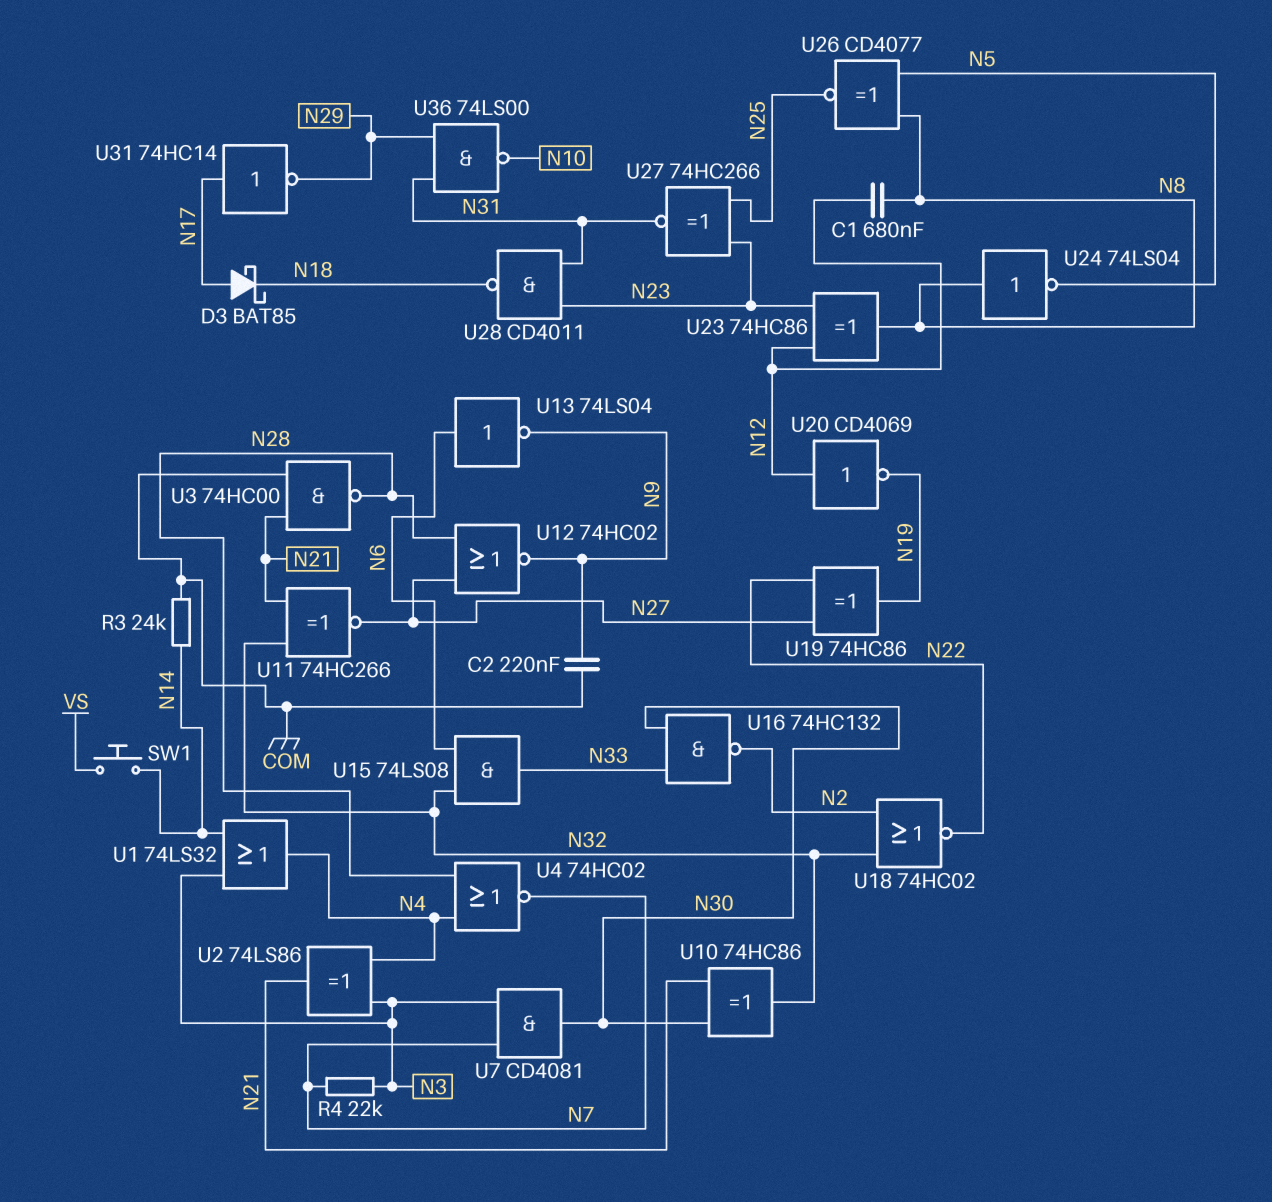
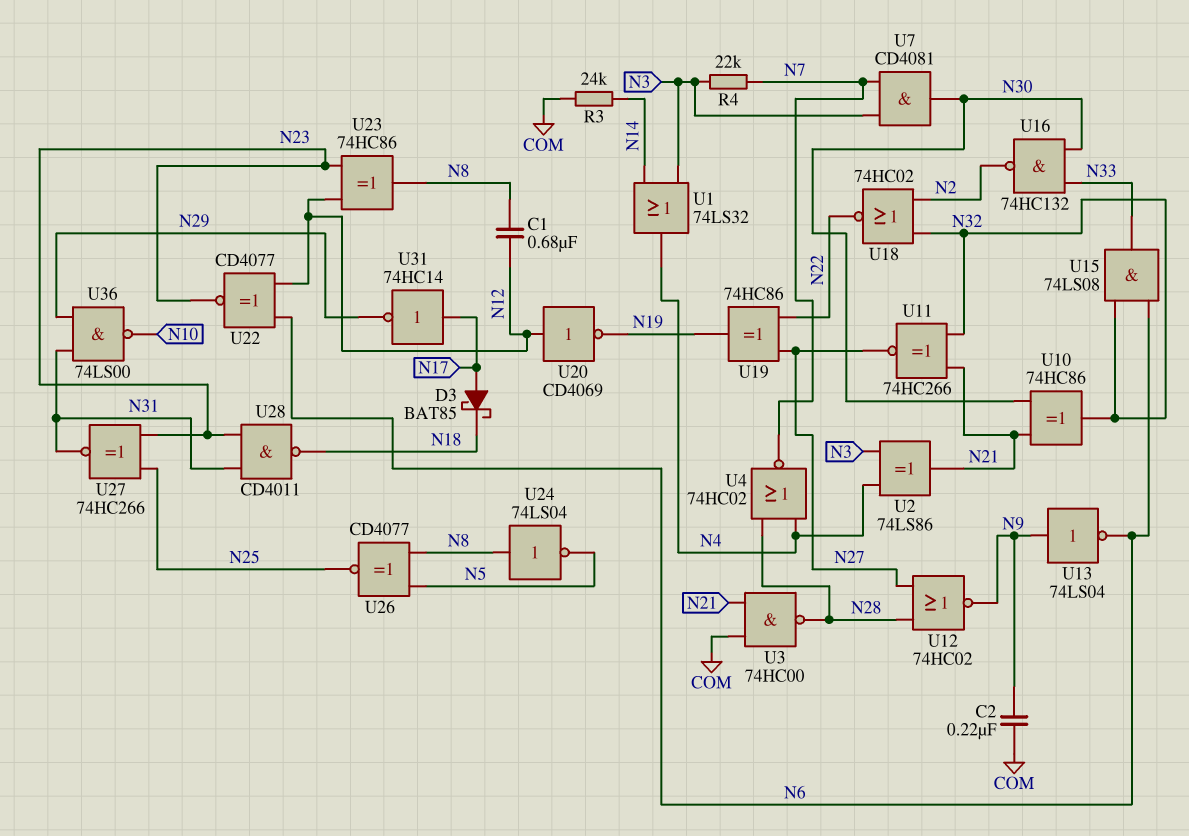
SW1: button (N14, VS) -> none
U13: NOT 74LS04 (in N6, out N9) -> NOT 74LS04 (in N9, out N6)
U22: none -> XNOR CD4077 (in N6, in N12, out N23)

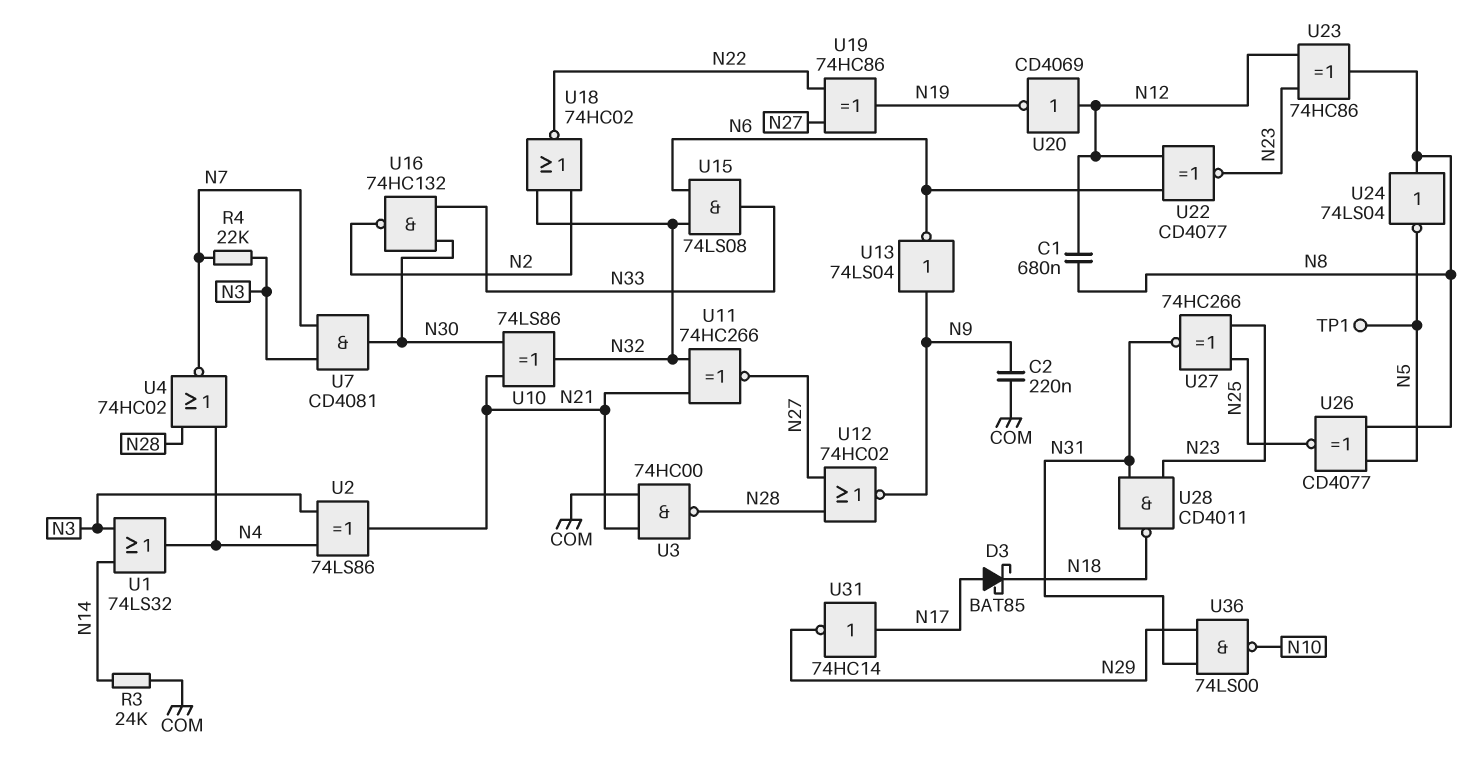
TP1: none -> test point (N5)
U10: XOR 74HC86 (in N21, in N30, out N32) -> XOR 74LS86 (in N21, in N30, out N32)

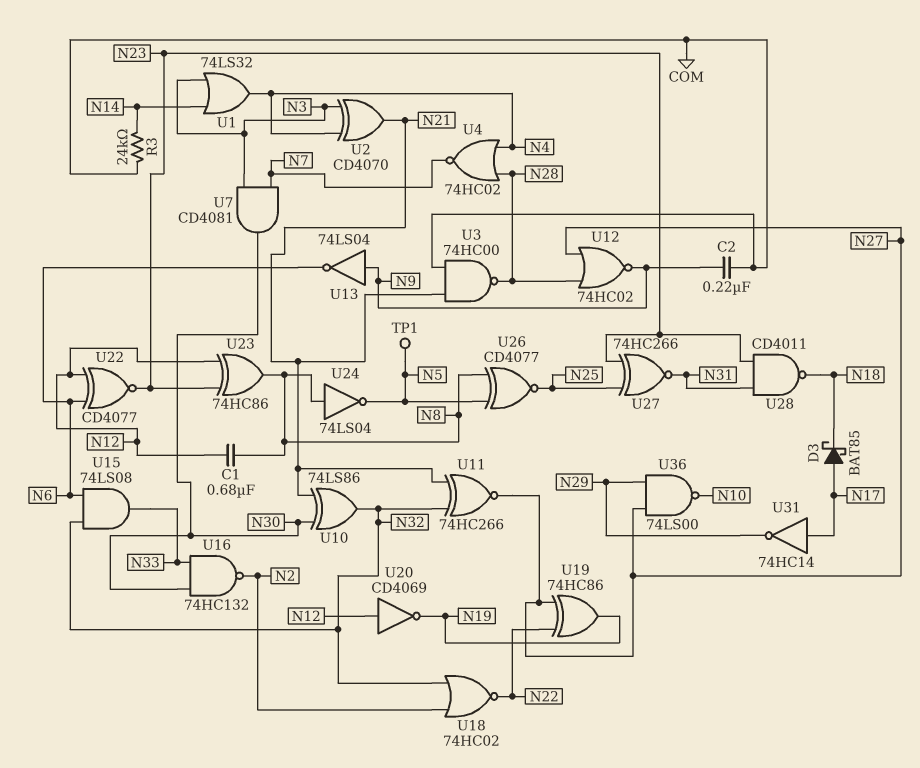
R4: 22k (N3, N7) -> none
U2: XOR 74LS86 (in N3, in N4, out N21) -> XOR CD4070 (in N3, in N4, out N21)
U36: NAND 74LS00 (in N29, in N31, out N10) -> NAND 74LS00 (in N27, in N29, out N10)

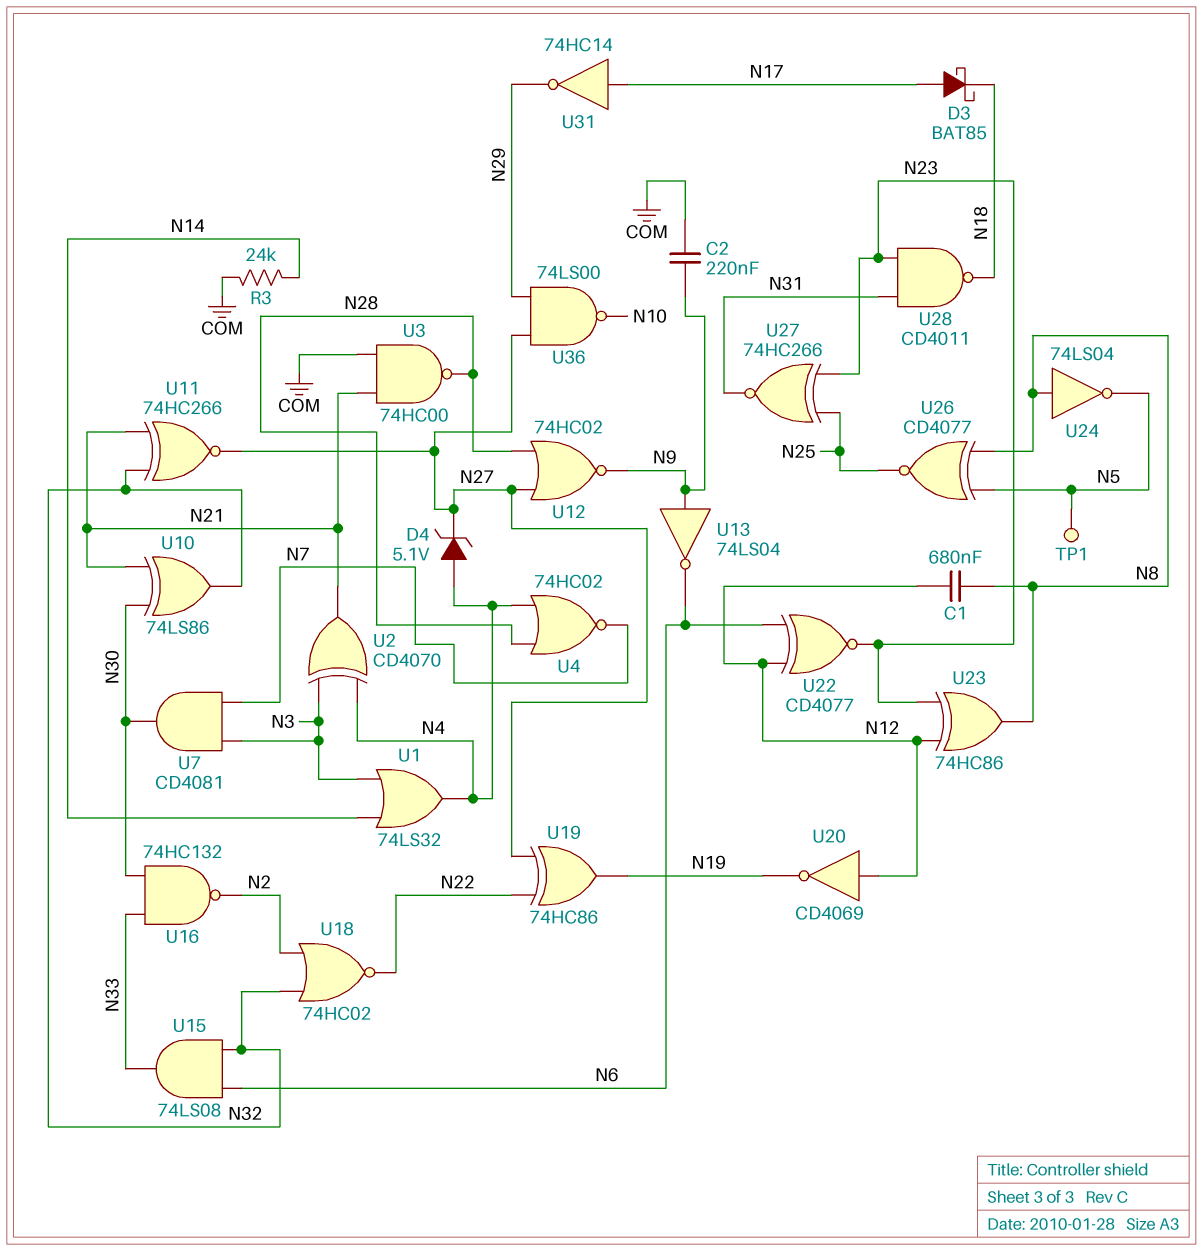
D4: none -> zener 5.1V (A N4, K N27)

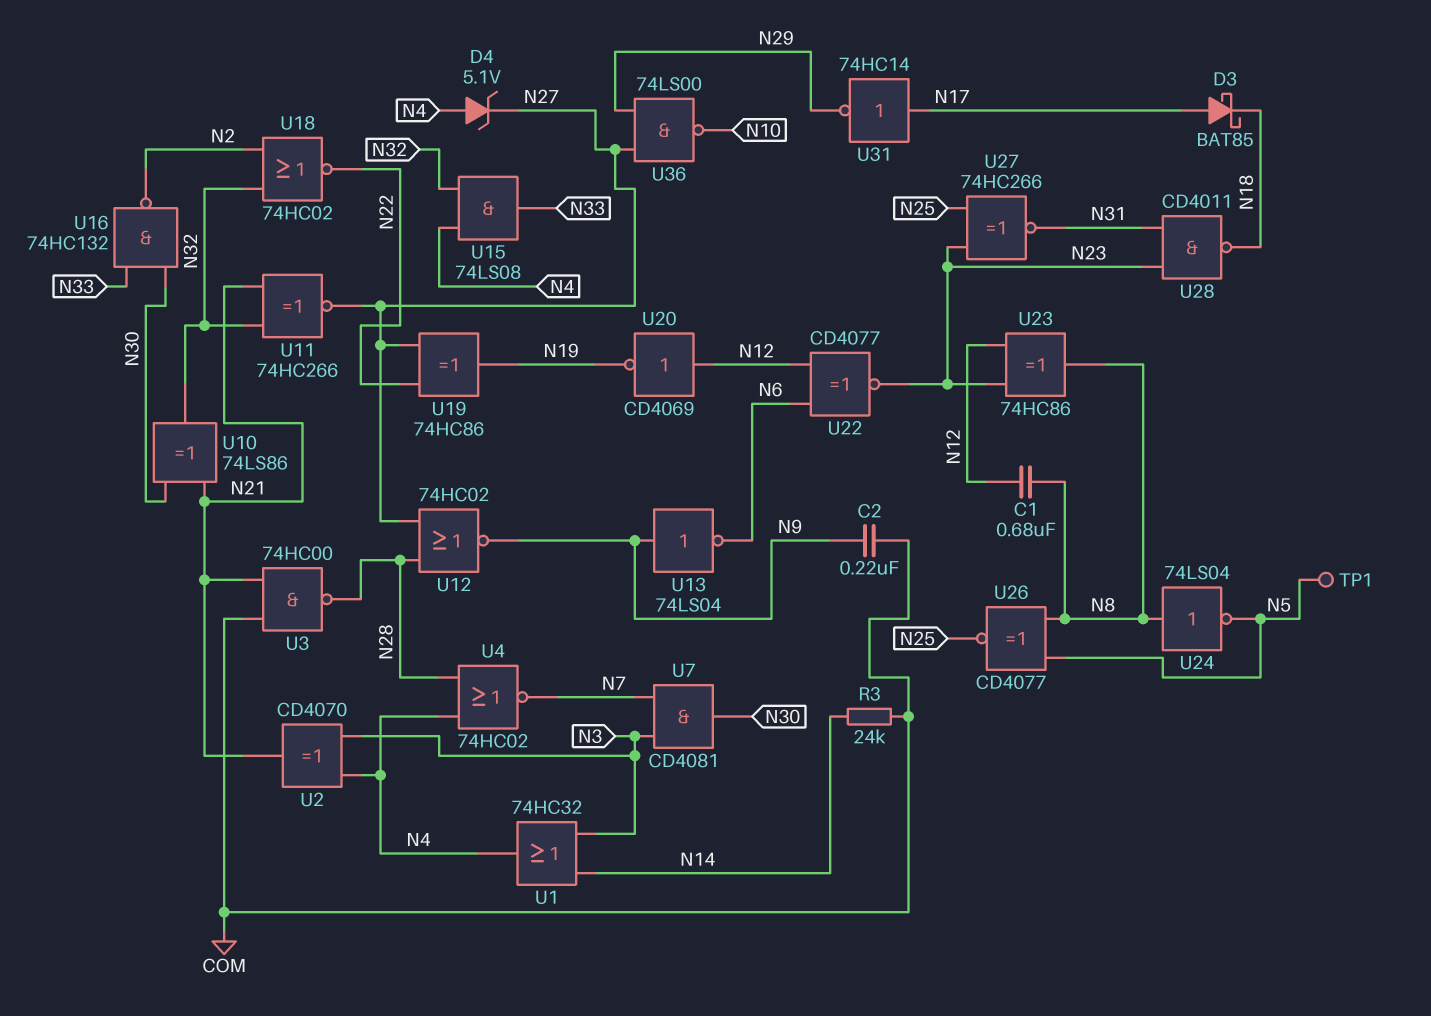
U1: OR 74LS32 (in N3, in N14, out N4) -> OR 74HC32 (in N3, in N14, out N4)
U15: AND 74LS08 (in N6, in N32, out N33) -> AND 74LS08 (in N4, in N32, out N33)

